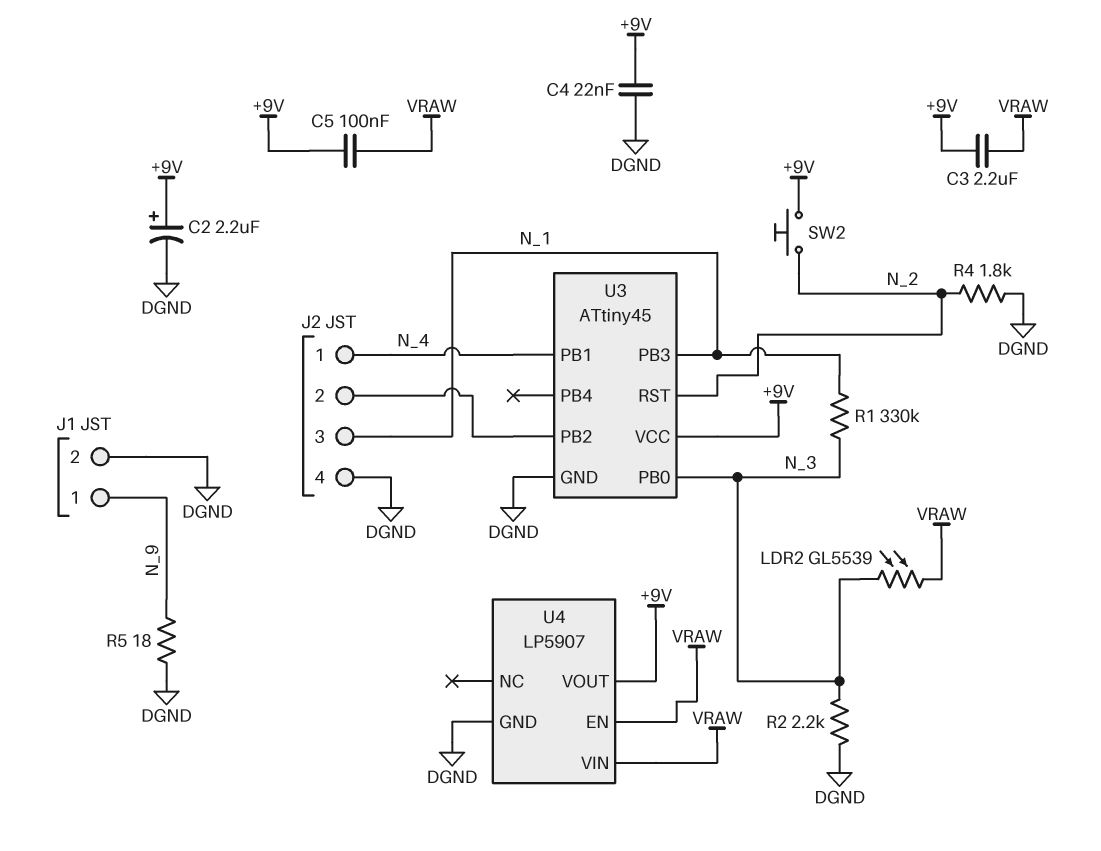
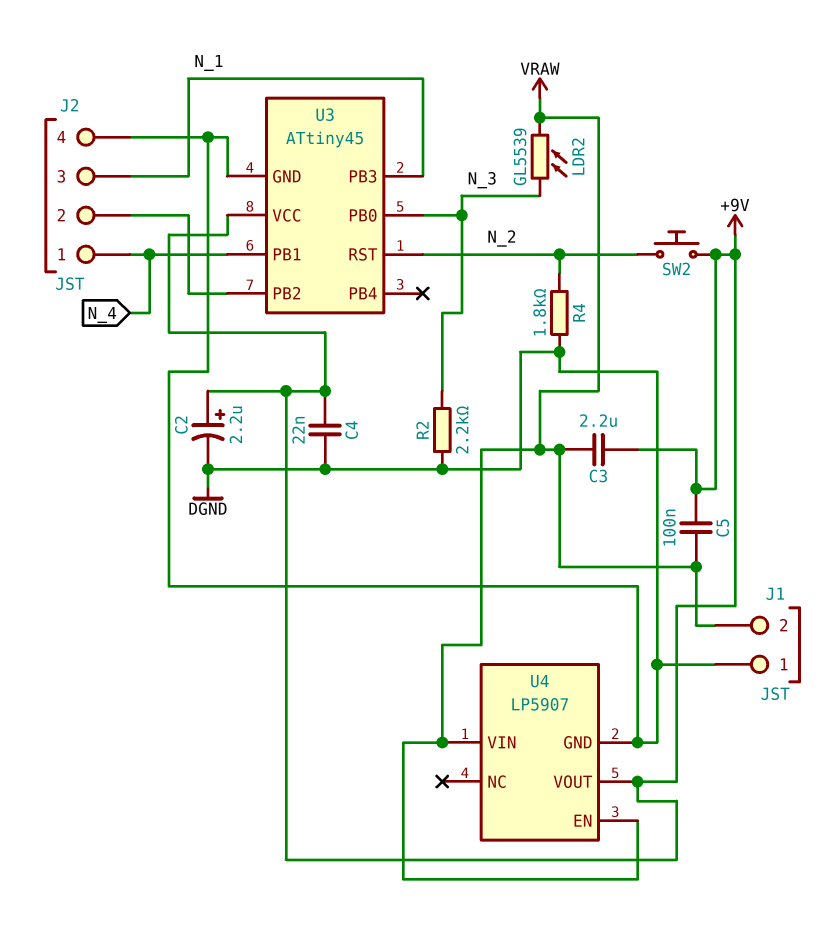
J1 pin 1: N_9 -> DGND
J1 pin 2: DGND -> VRAW
R1: 330k (N_1, N_3) -> none
R5: 18 (DGND, N_9) -> none

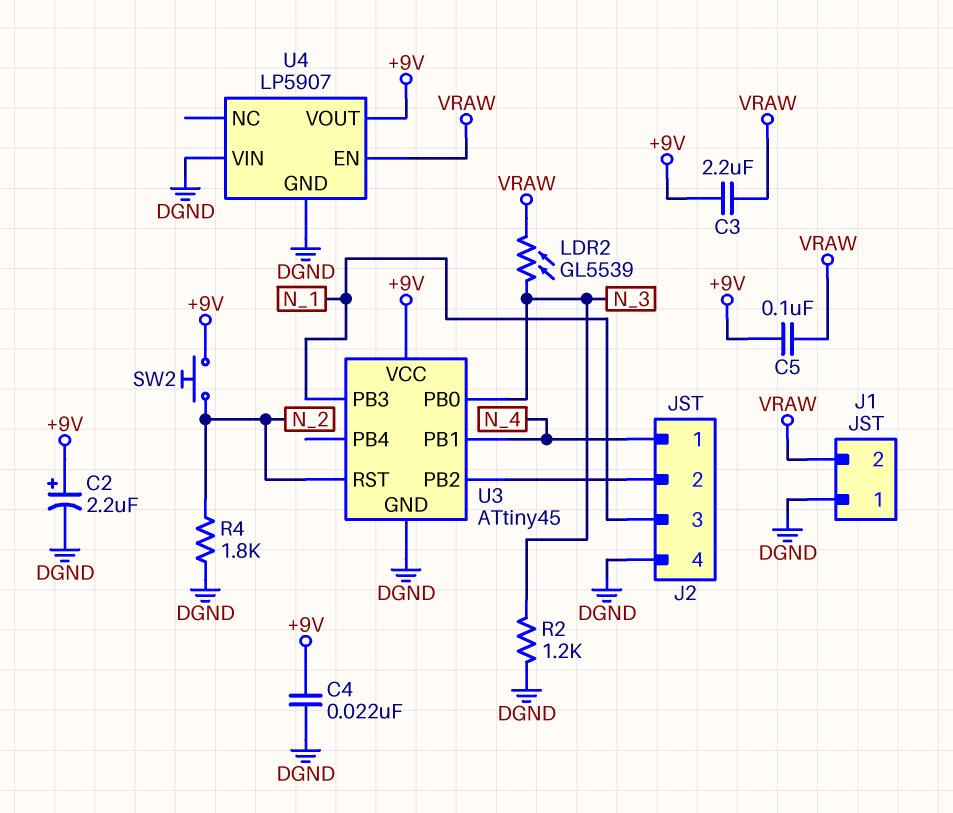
R2: 2.2k (DGND, N_3) -> 1.2k (DGND, N_3)
U4 pin VIN: VRAW -> DGND

